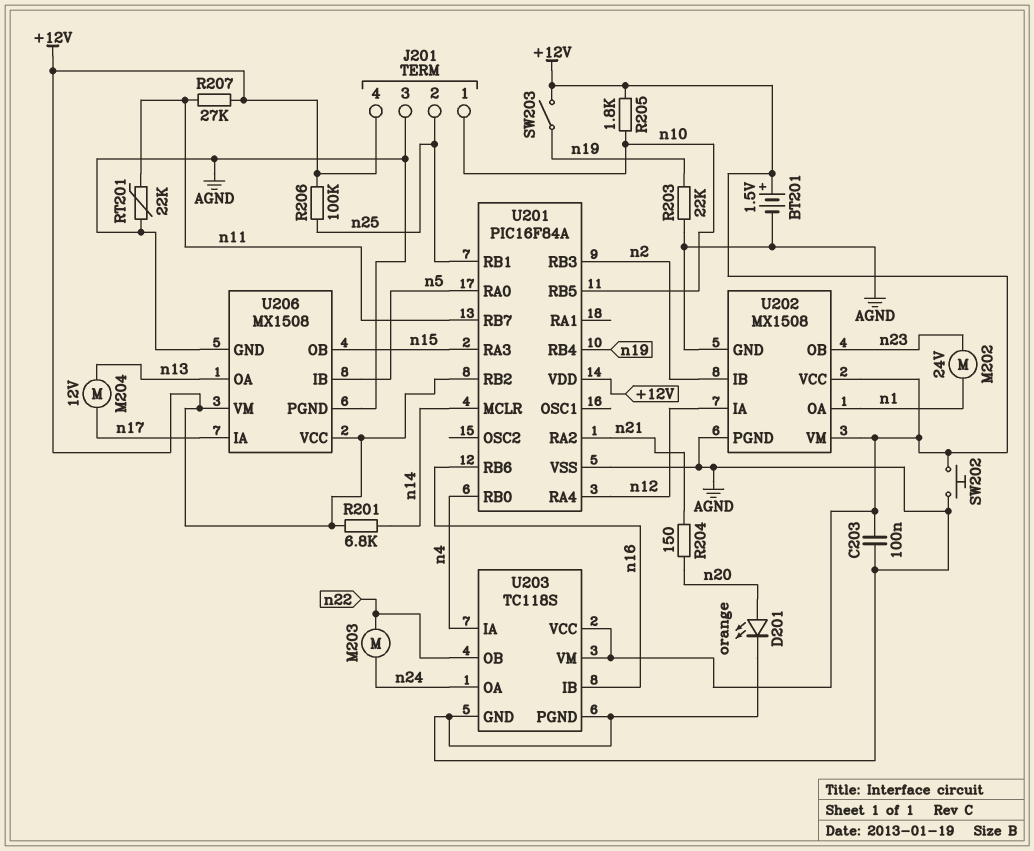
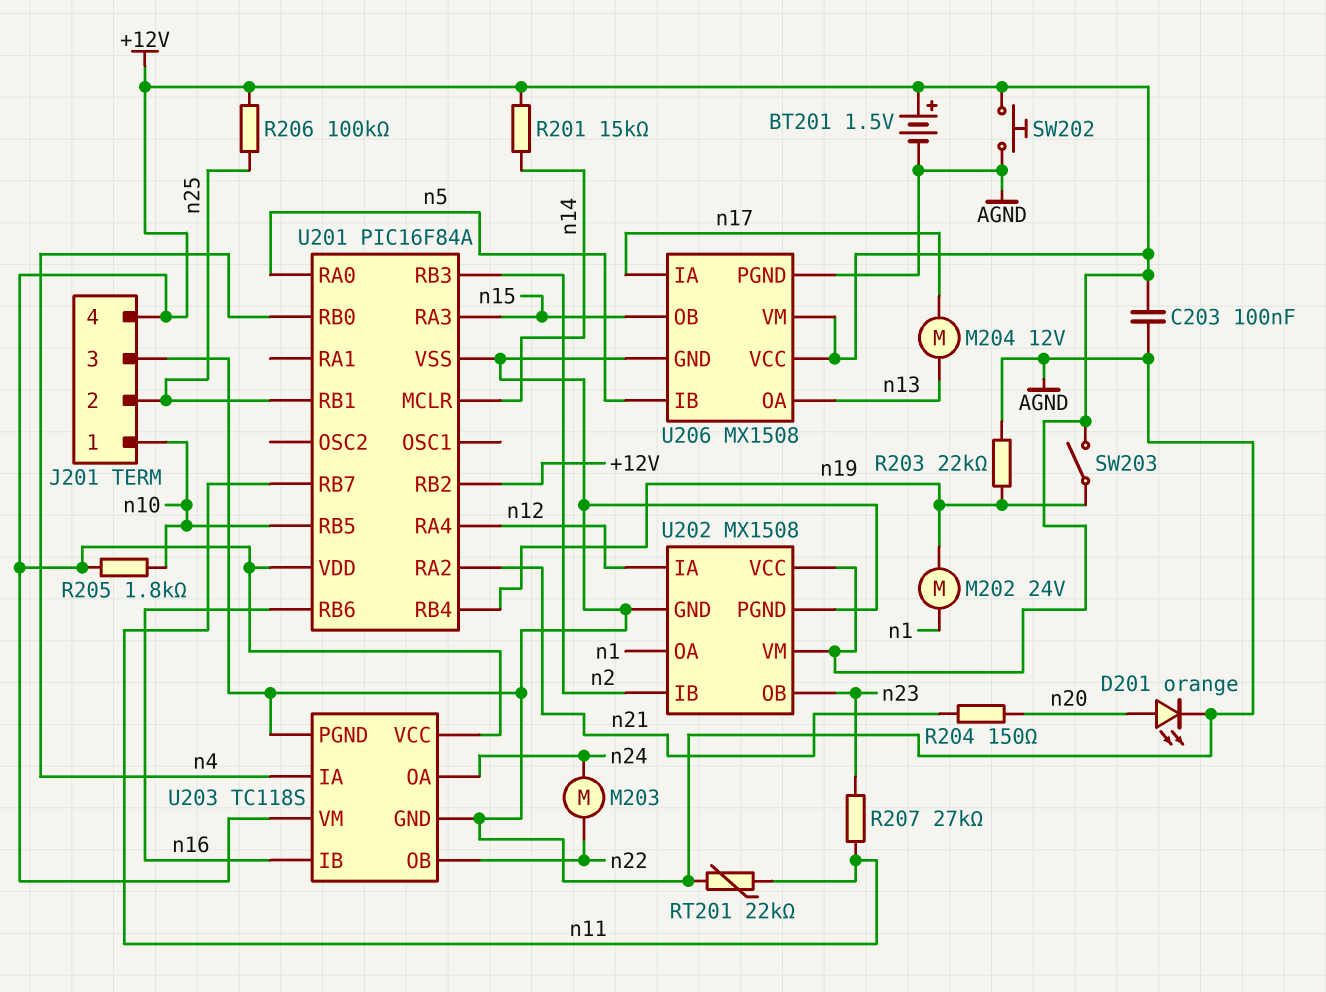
M202: motor 24V (n1, n23) -> motor 24V (n1, n19)
R201: 6.8k (+12V, n14) -> 15k (+12V, n14)
R207: 27k (+12V, n11) -> 27k (n11, n23)

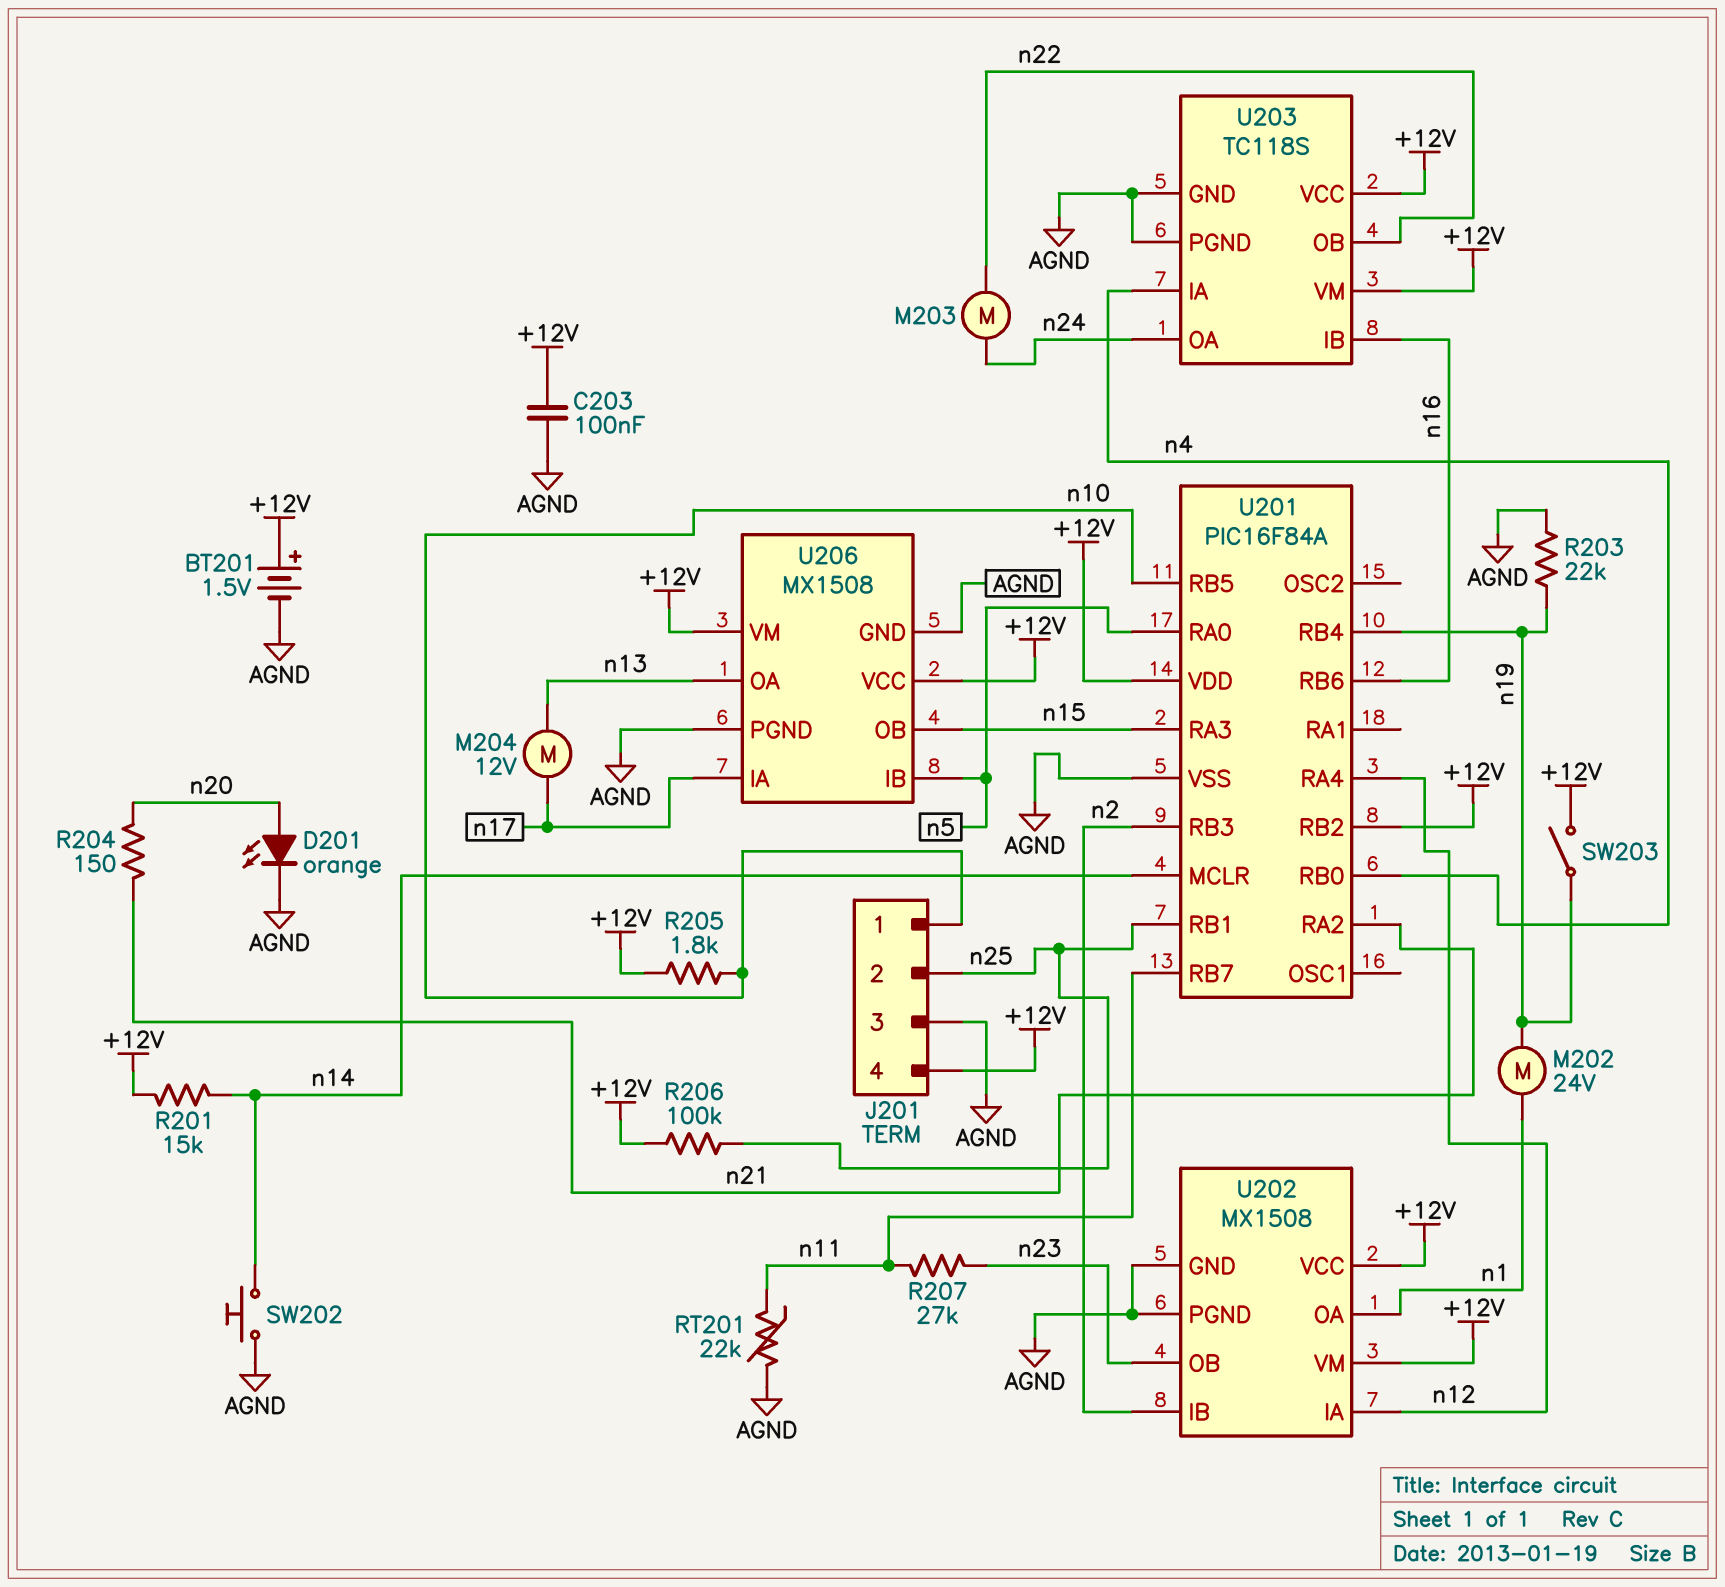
SW202: button (+12V, AGND) -> button (AGND, n14)

